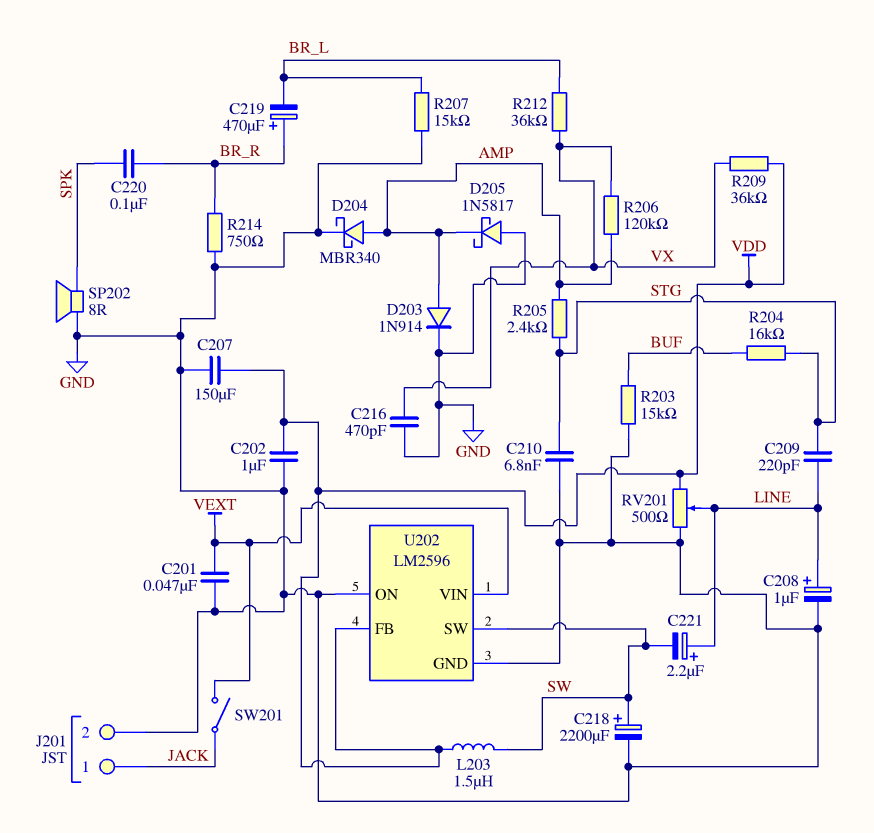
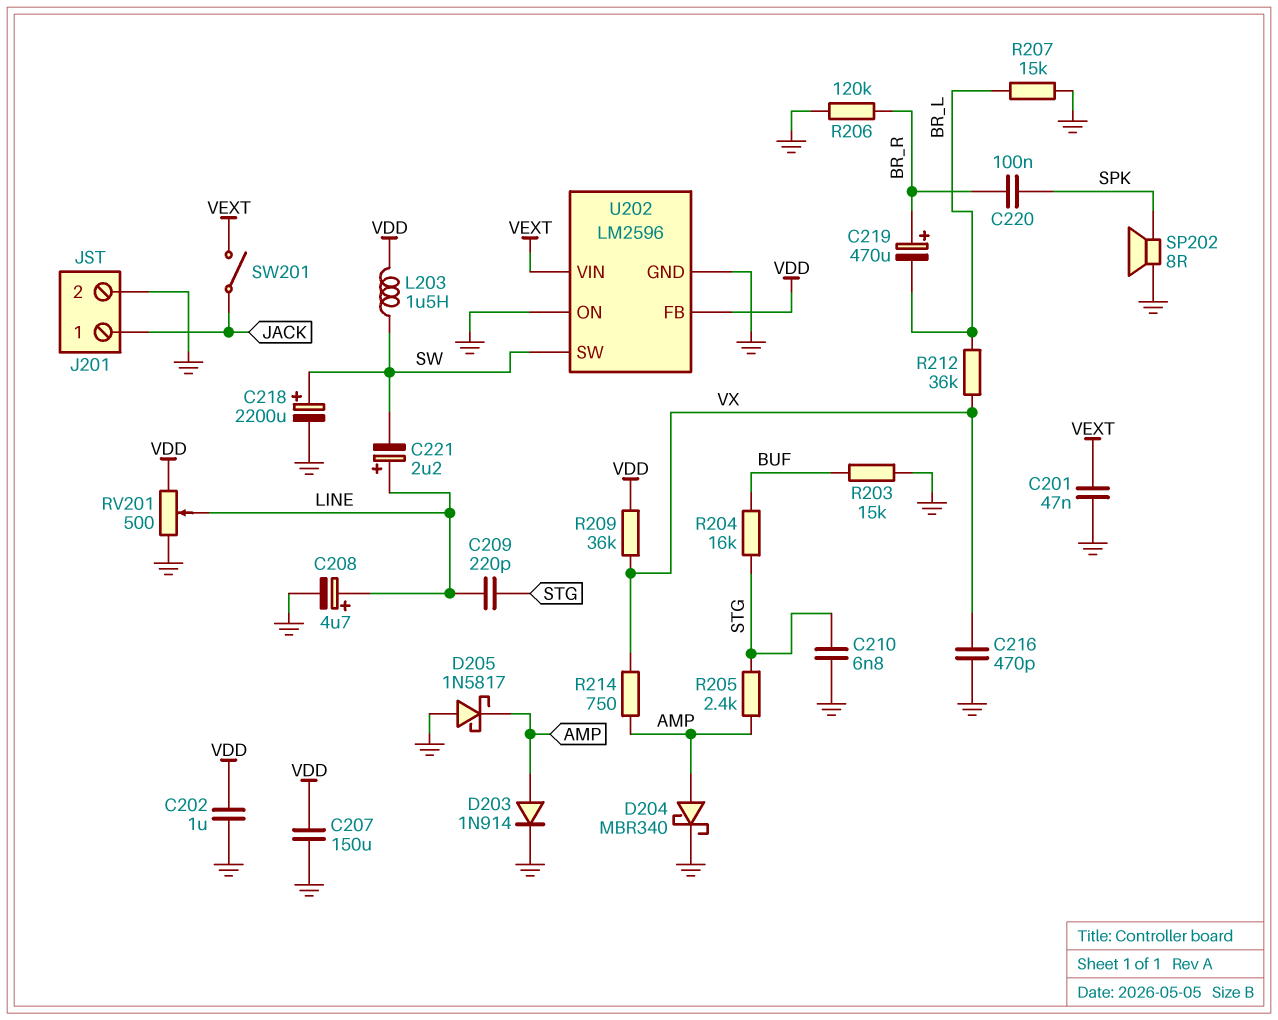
C208: 1uF (plus LINE, minus GND) -> 4.7uF (plus LINE, minus GND)
R206: 120k (AMP, VX) -> 120k (BR_R, GND)
R214: 750 (BR_R, GND) -> 750 (AMP, VX)

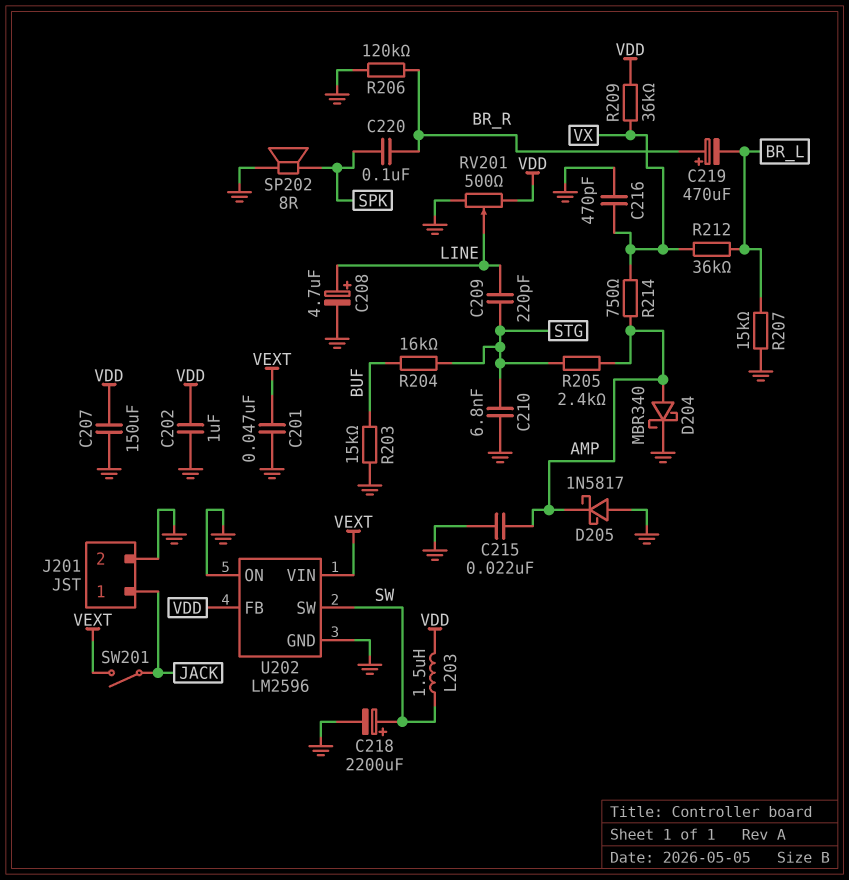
C215: none -> 22nF (AMP, GND)
C221: 2.2uF (plus LINE, minus SW) -> none
D203: diode 1N914 (A AMP, K GND) -> none

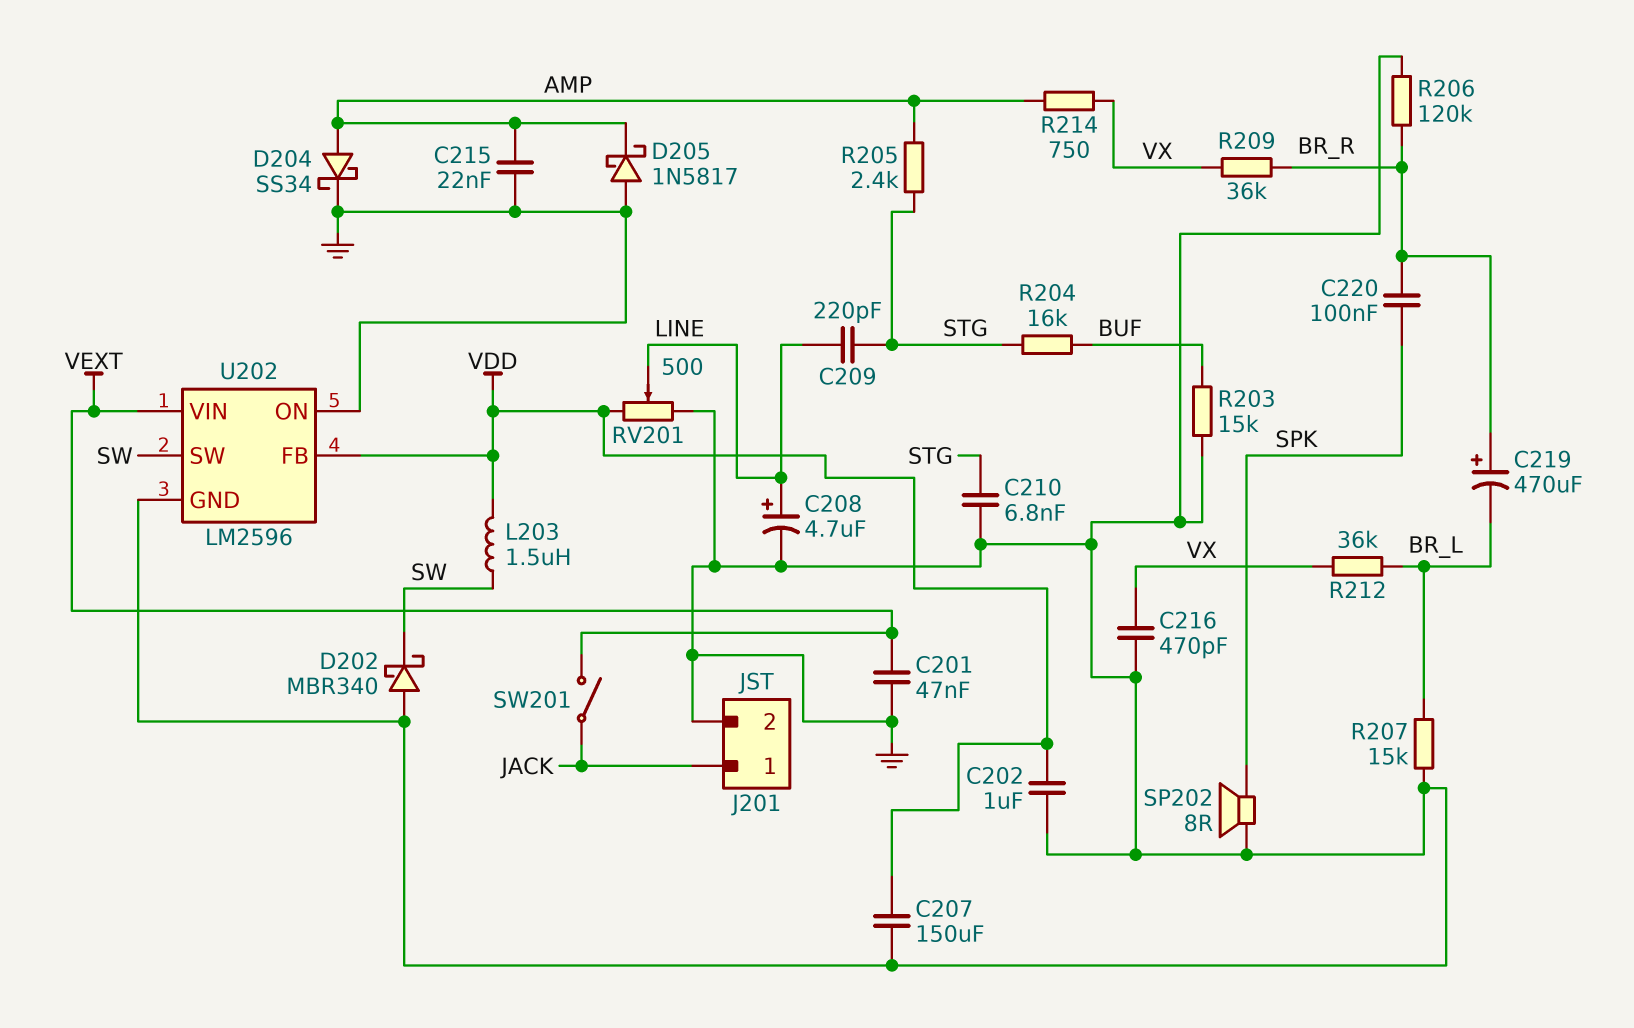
C218: 2200uF (plus SW, minus GND) -> none
D202: none -> schottky MBR340 (A GND, K SW)
D204: schottky MBR340 (A AMP, K GND) -> schottky SS34 (A AMP, K GND)
R209: 36k (VDD, VX) -> 36k (BR_R, VX)

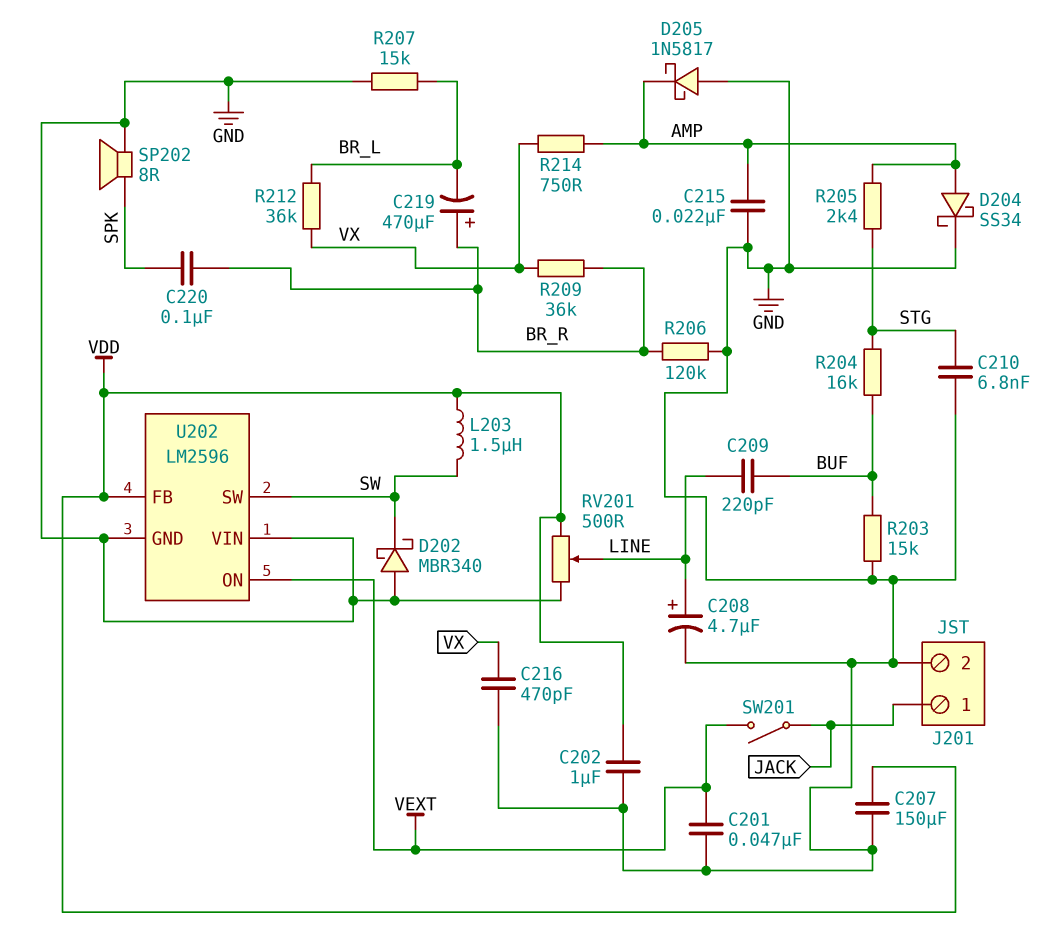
C209: 220pF (LINE, STG) -> 220pF (BUF, LINE)
U202 pin ON: GND -> VEXT
U202 pin VIN: VEXT -> GND

